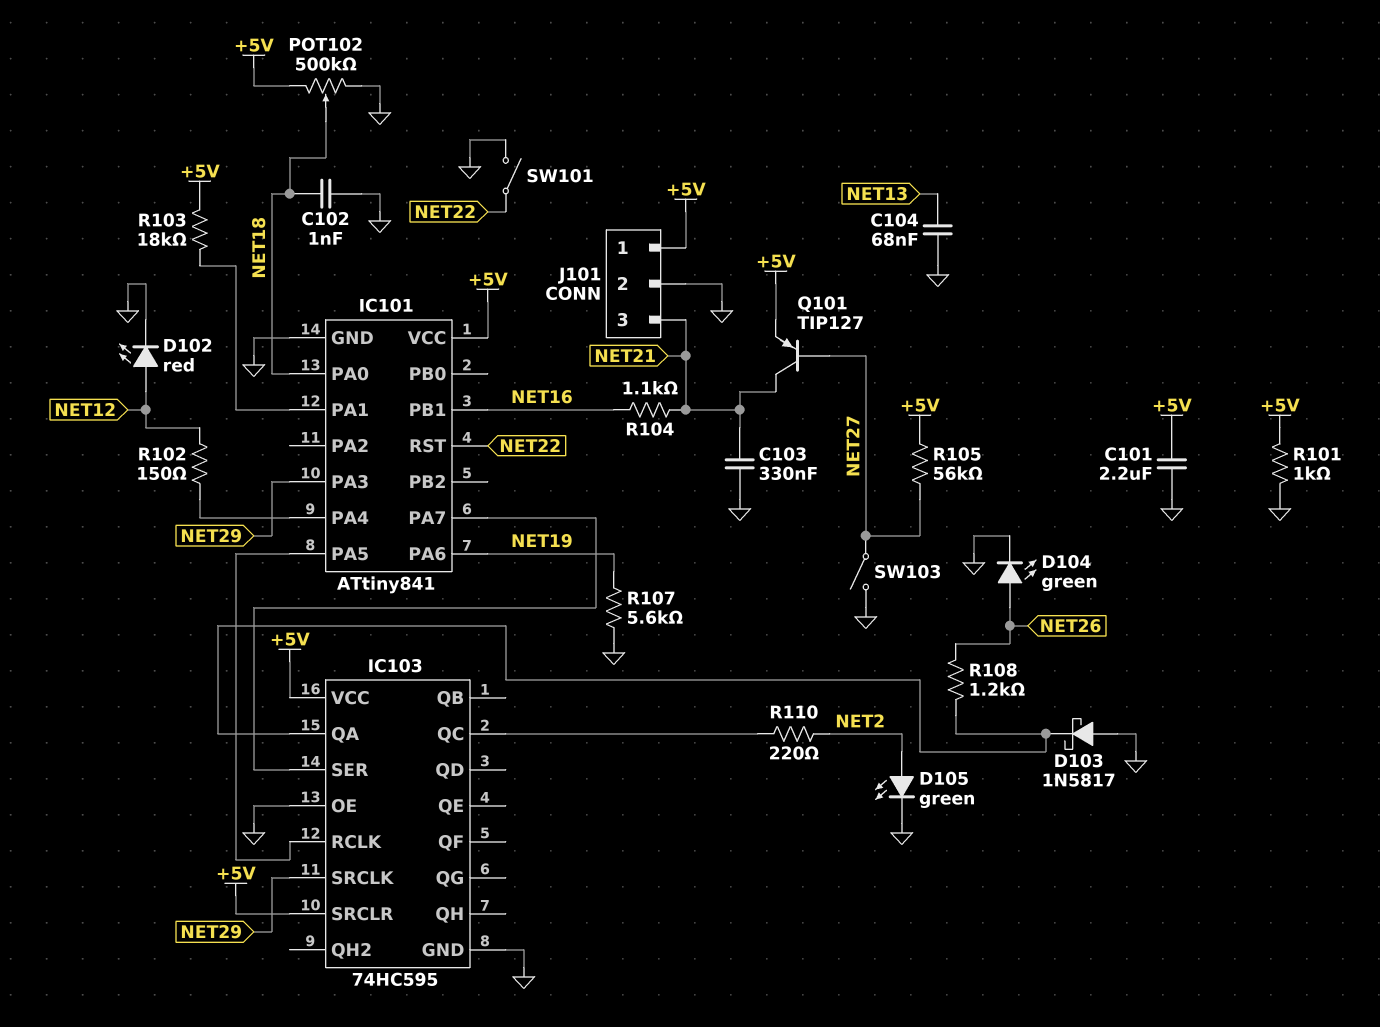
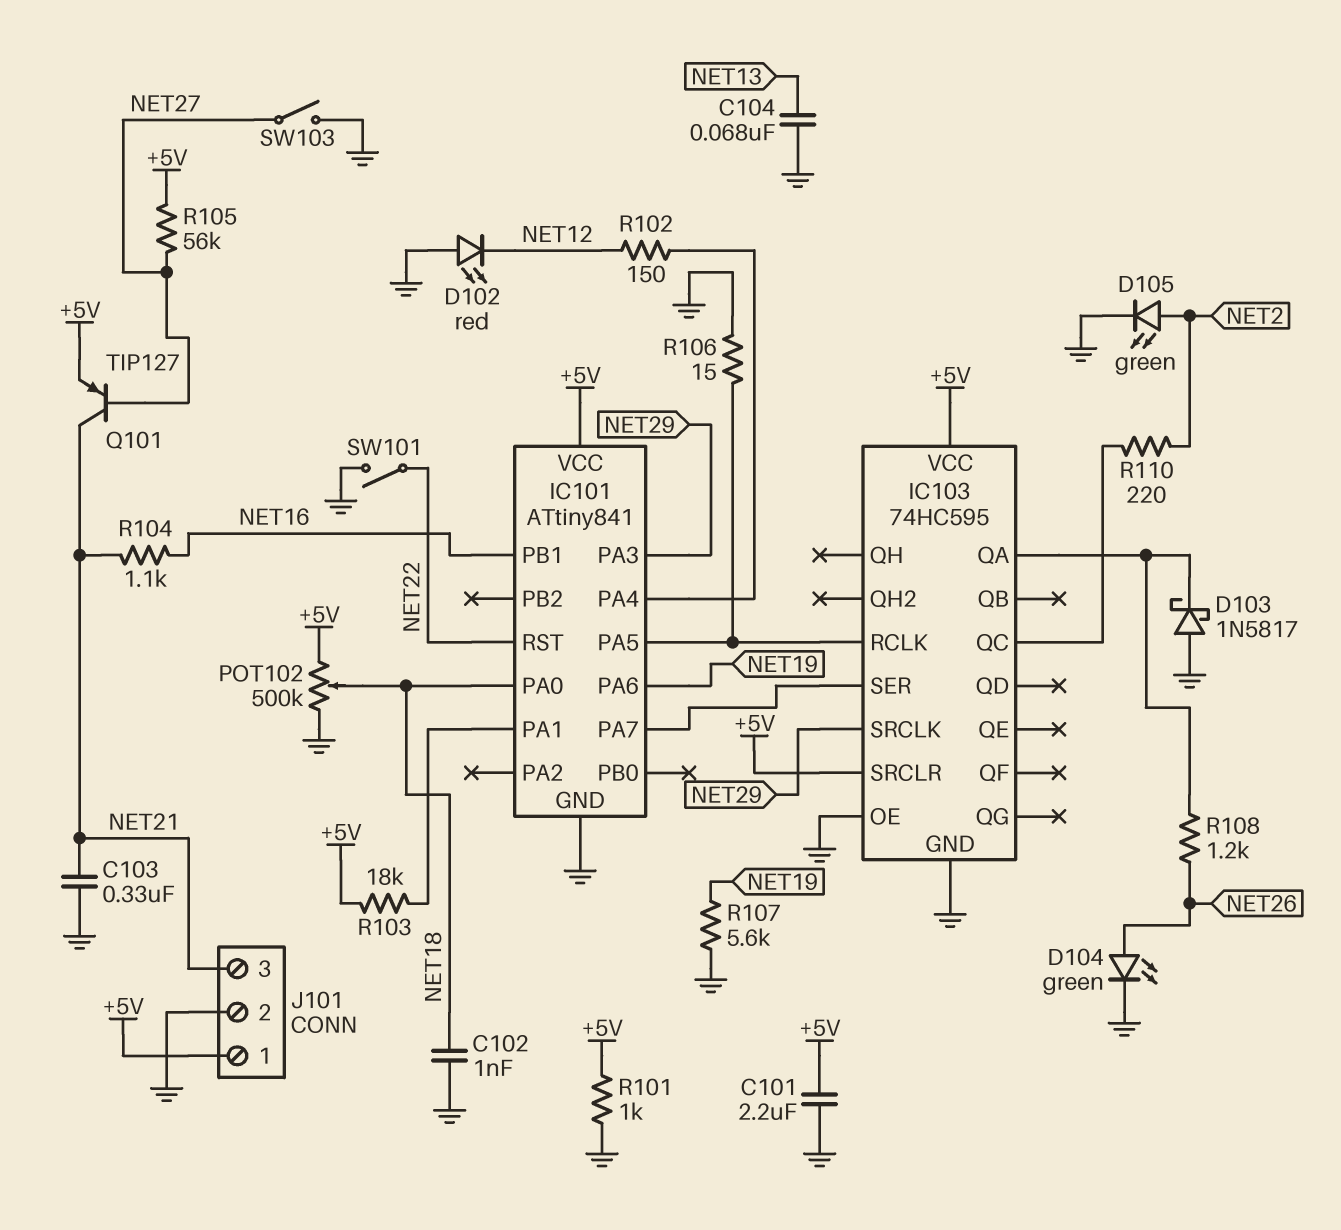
D102: LED red (A NET12, K GND) -> LED red (A GND, K NET12)
R106: none -> 15 (GND, IC101/PA5)

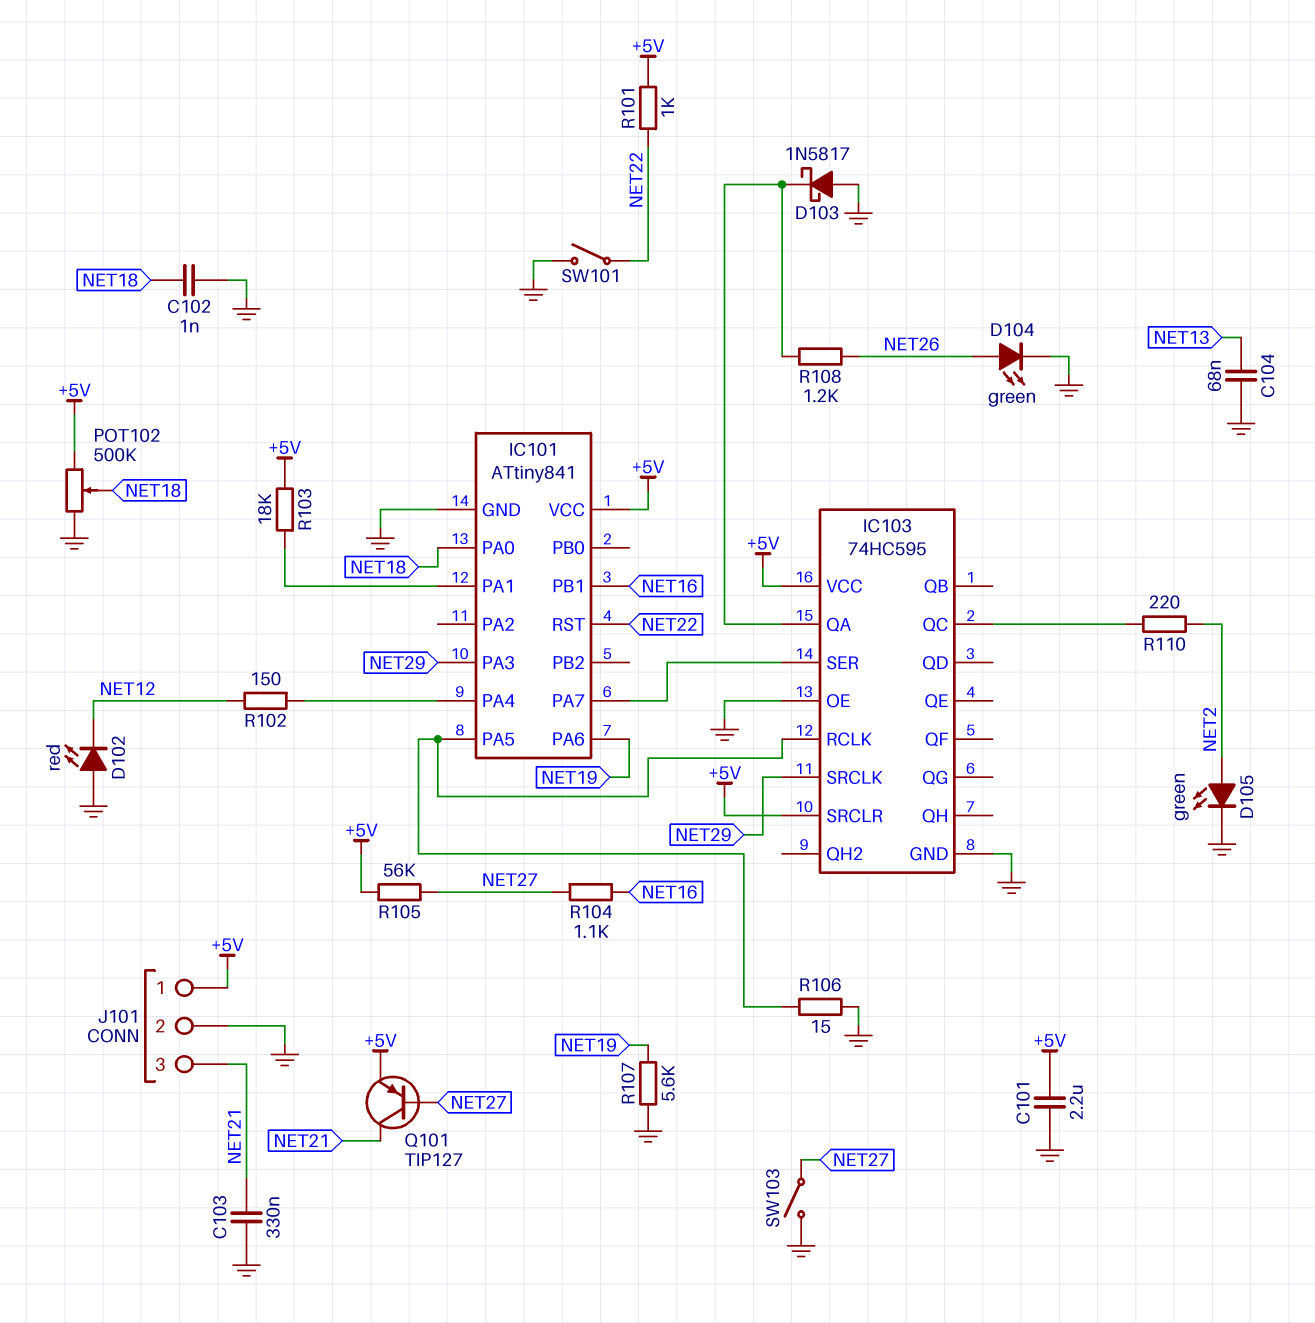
R101: 1k (+5V, GND) -> 1k (+5V, NET22)
R104: 1.1k (NET16, NET21) -> 1.1k (NET16, NET27)

